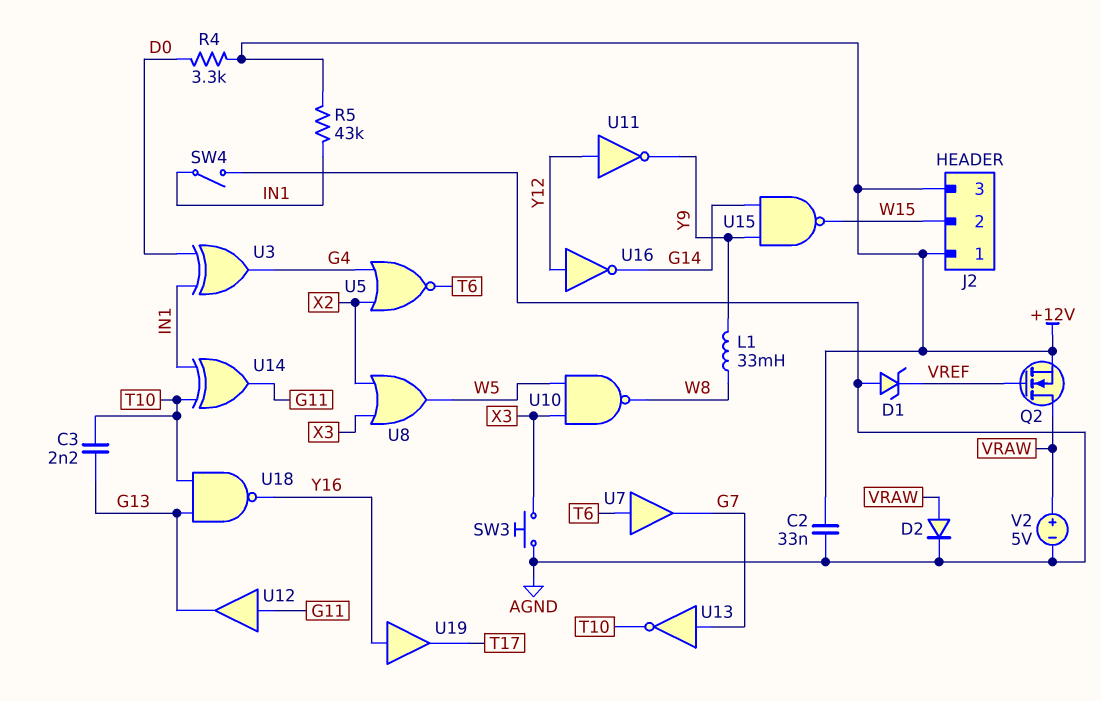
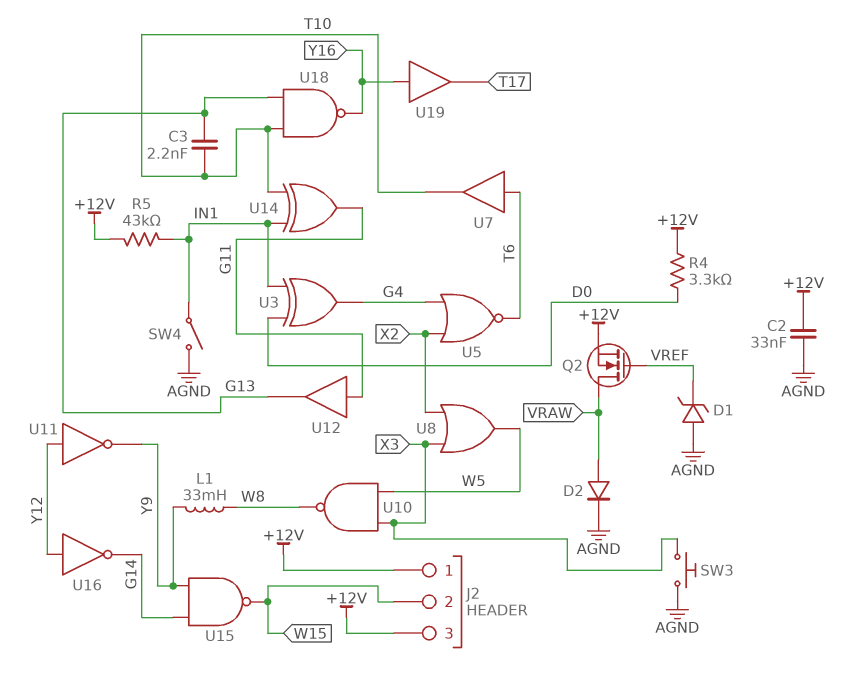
U7: buffer (in T6, out G7) -> buffer (in T6, out T10)
U13: NOT (in G7, out T10) -> none
V2: 5V (plus VRAW, minus AGND) -> none

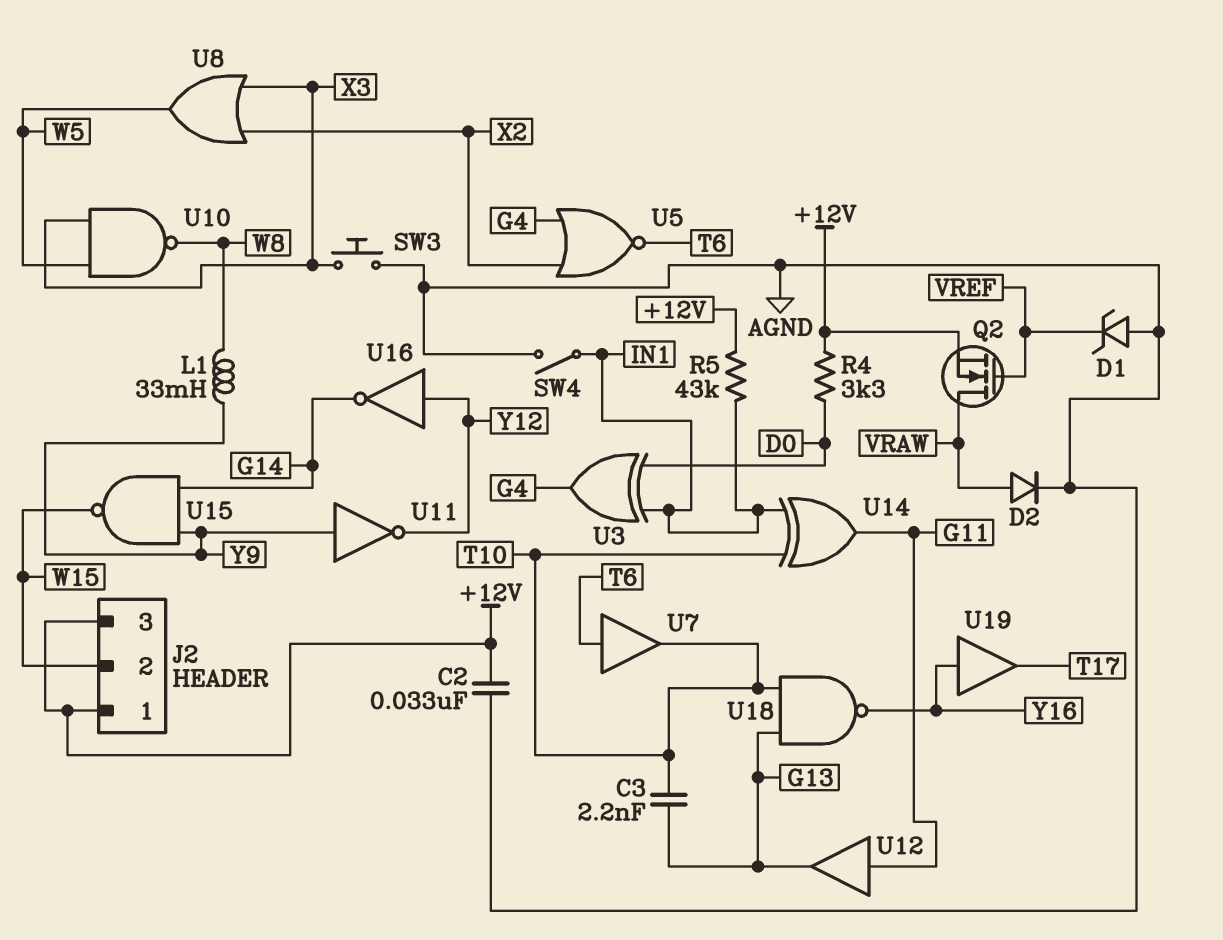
U11: NOT (in Y12, out Y9) -> NOT (in Y9, out Y12)

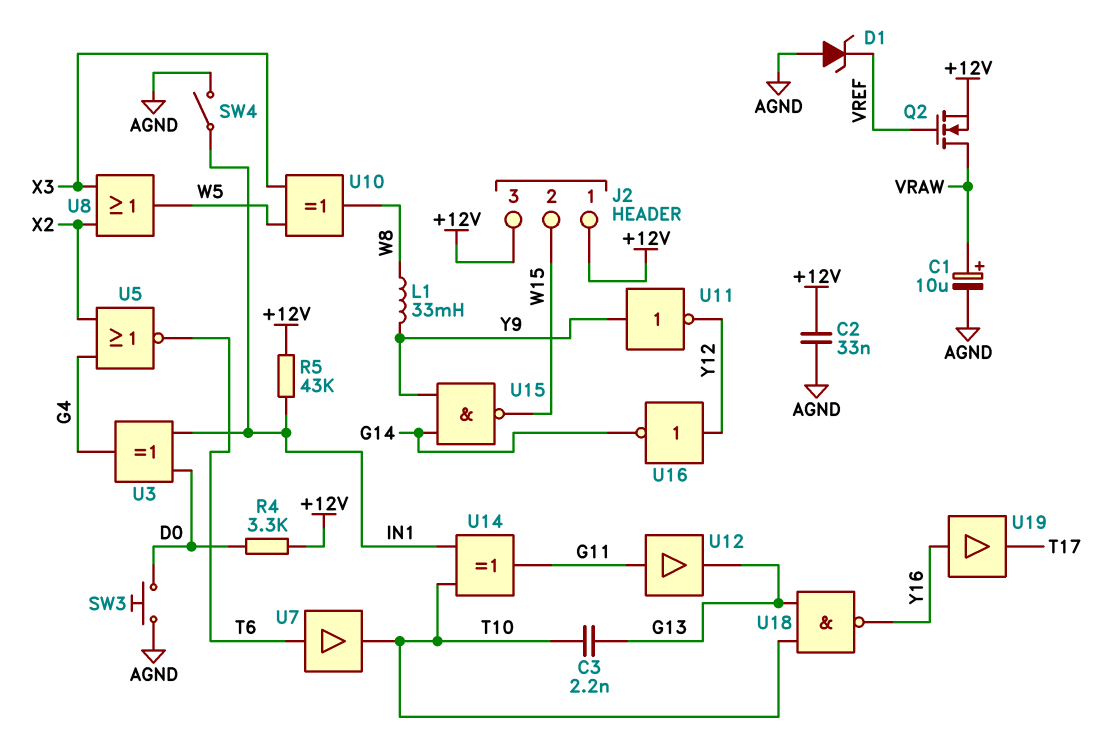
C1: none -> 10uF (plus VRAW, minus AGND)
D2: diode (A VRAW, K AGND) -> none
SW3: button (AGND, X3) -> button (AGND, D0)
U10: NAND (in W5, in X3, out W8) -> XOR (in W5, in X3, out W8)

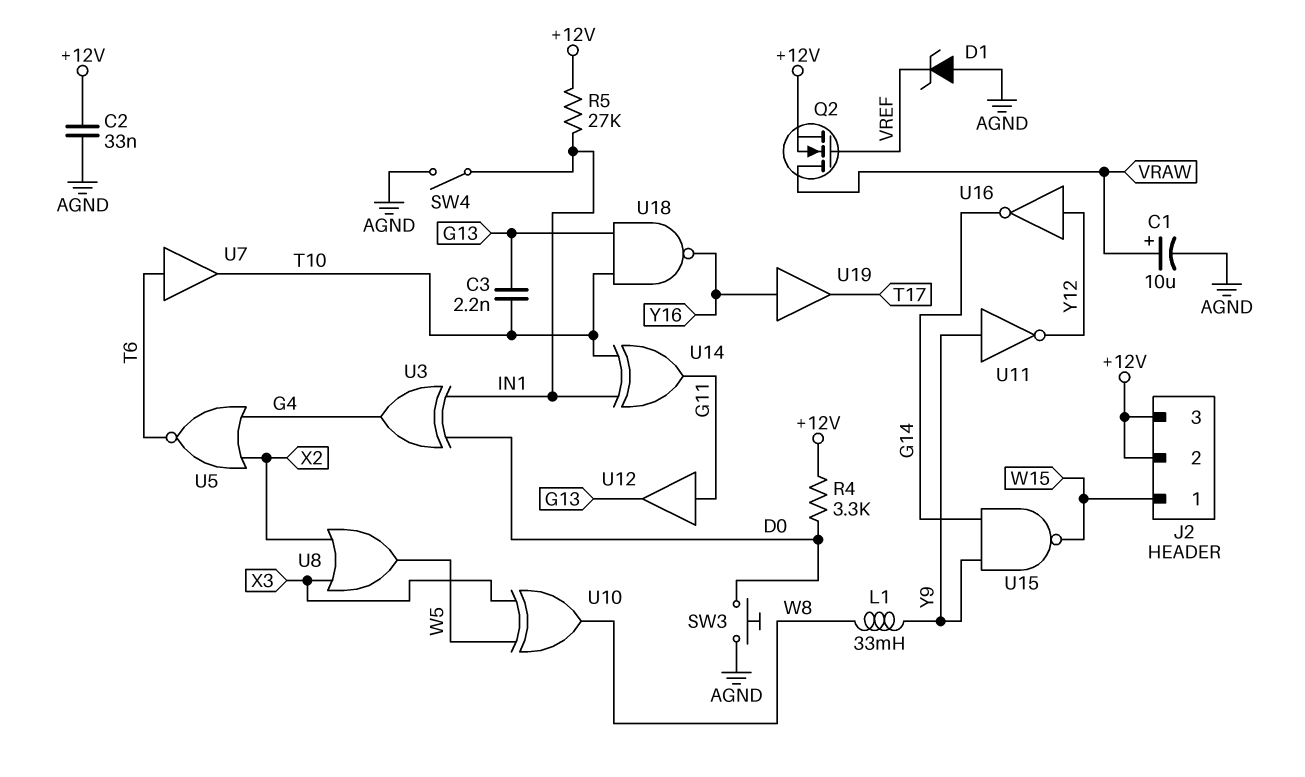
J2 pin 1: +12V -> W15
J2 pin 2: W15 -> +12V
R5: 43k (+12V, IN1) -> 27k (+12V, IN1)

